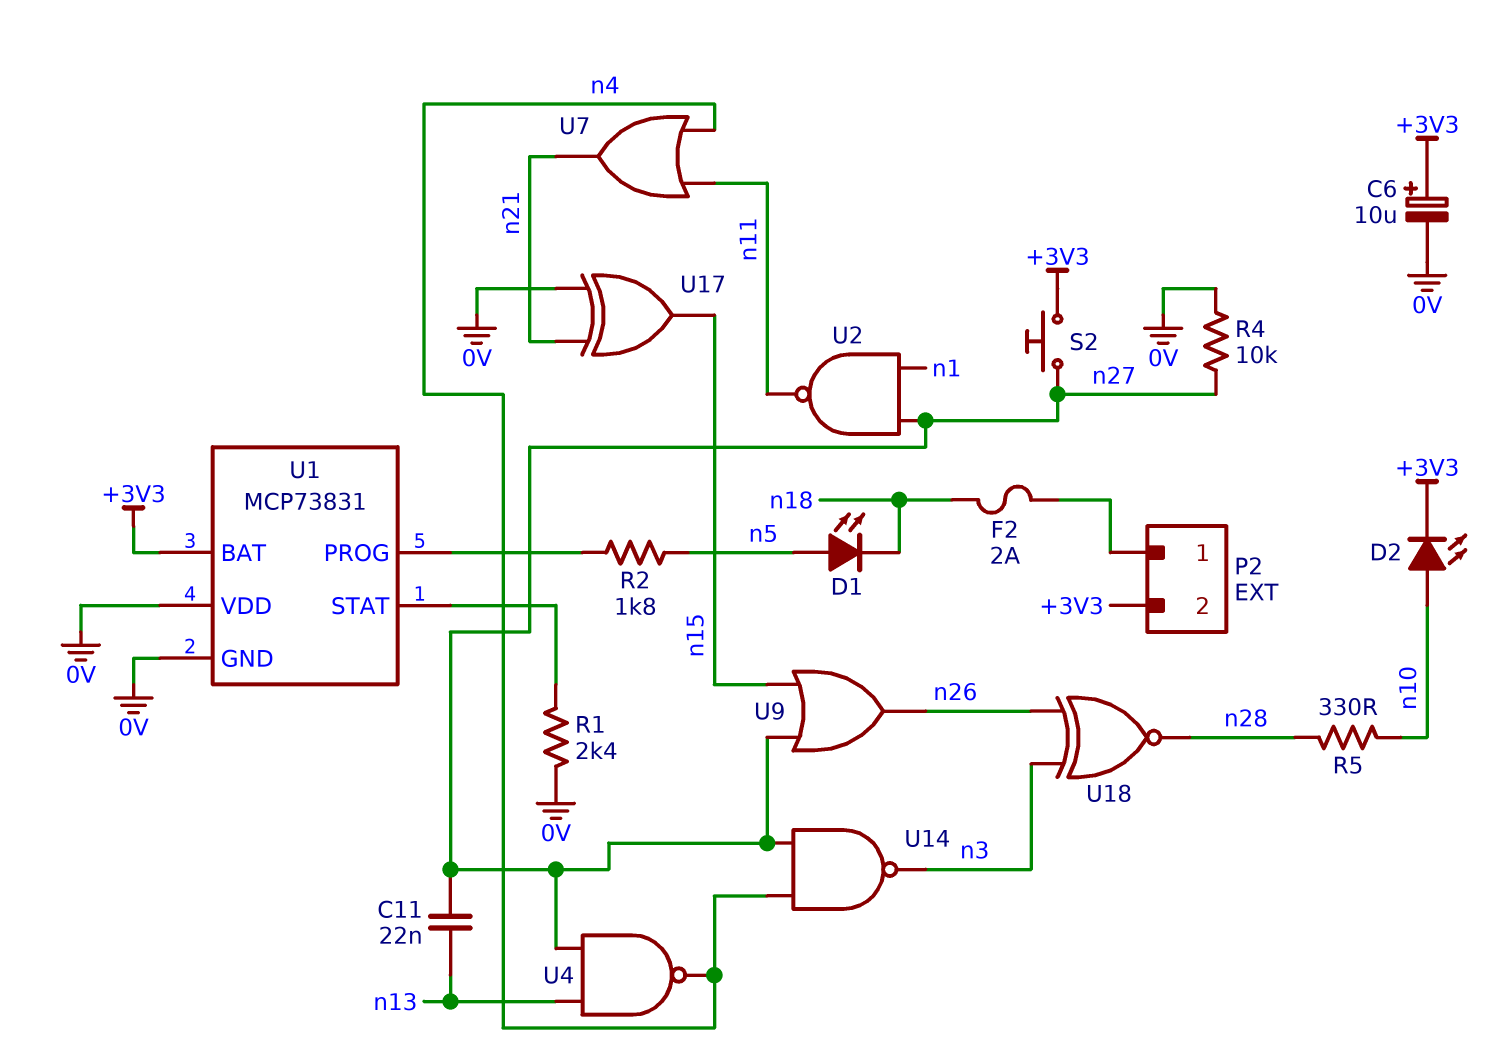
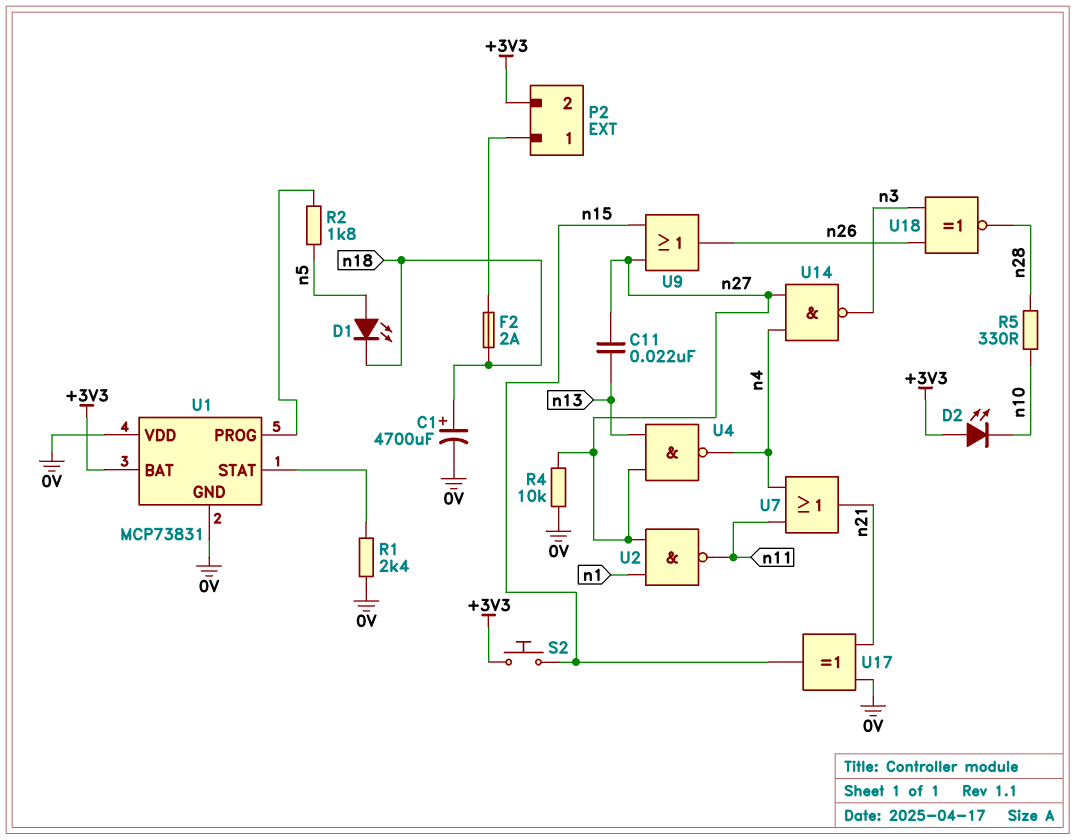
C1: none -> 4700uF (plus n18, minus 0V)
C6: 10uF (plus +3V3, minus 0V) -> none
D2: LED (A n10, K +3V3) -> LED (A +3V3, K n10)
S2: button (+3V3, n27) -> button (+3V3, n15)

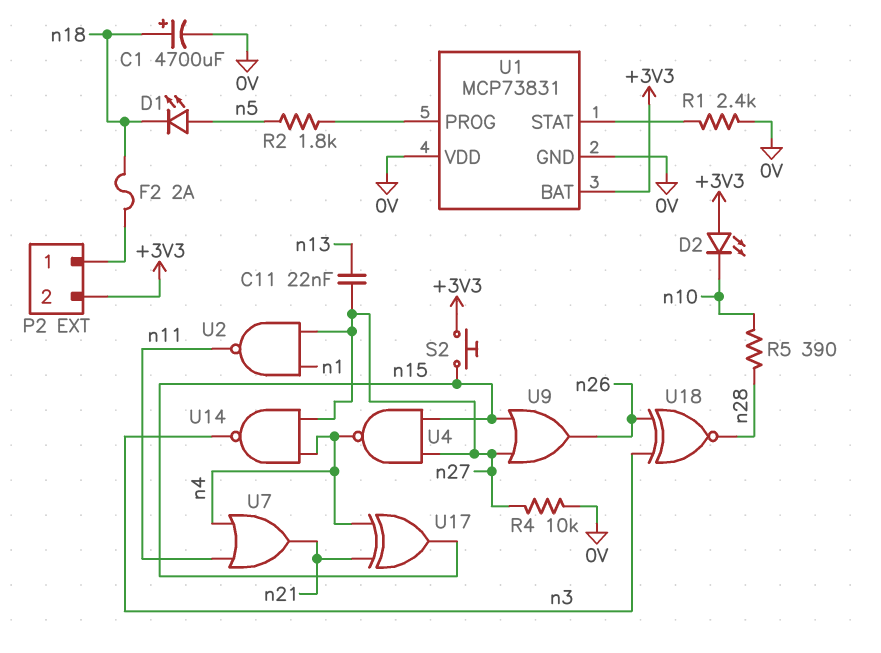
R5: 330 (n10, n28) -> 390 (n10, n28)
U4: NAND (in n13, in n27, out n4) -> NAND (in n15, in n27, out n4)
U17: XOR (in 0V, in n21, out n15) -> XOR (in n4, in n21, out n15)

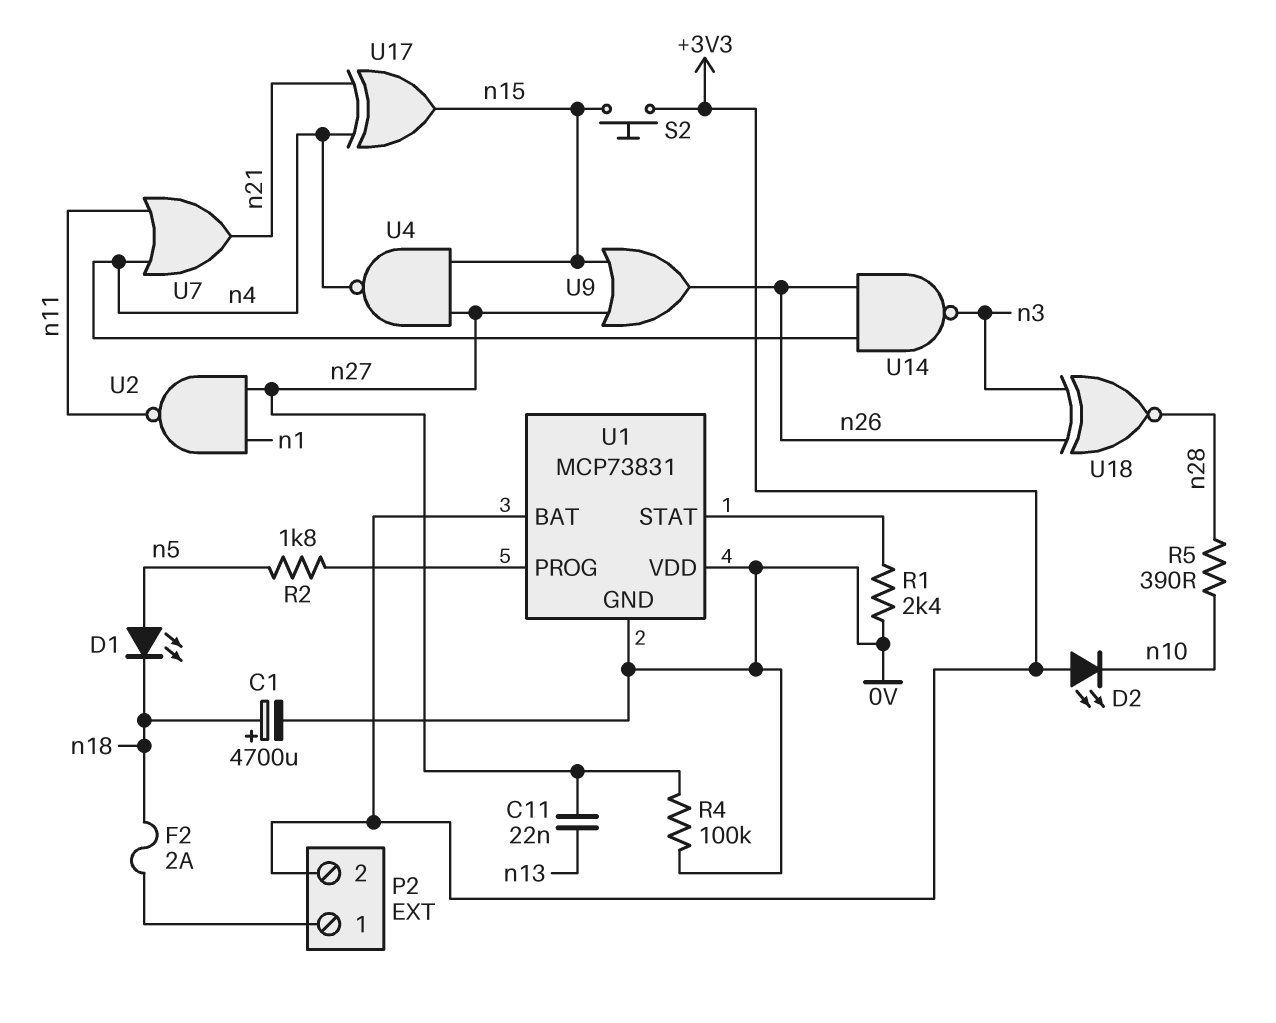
R4: 10k (0V, n27) -> 100k (0V, n27)
U14: NAND (in n4, in n27, out n3) -> NAND (in n4, in n26, out n3)

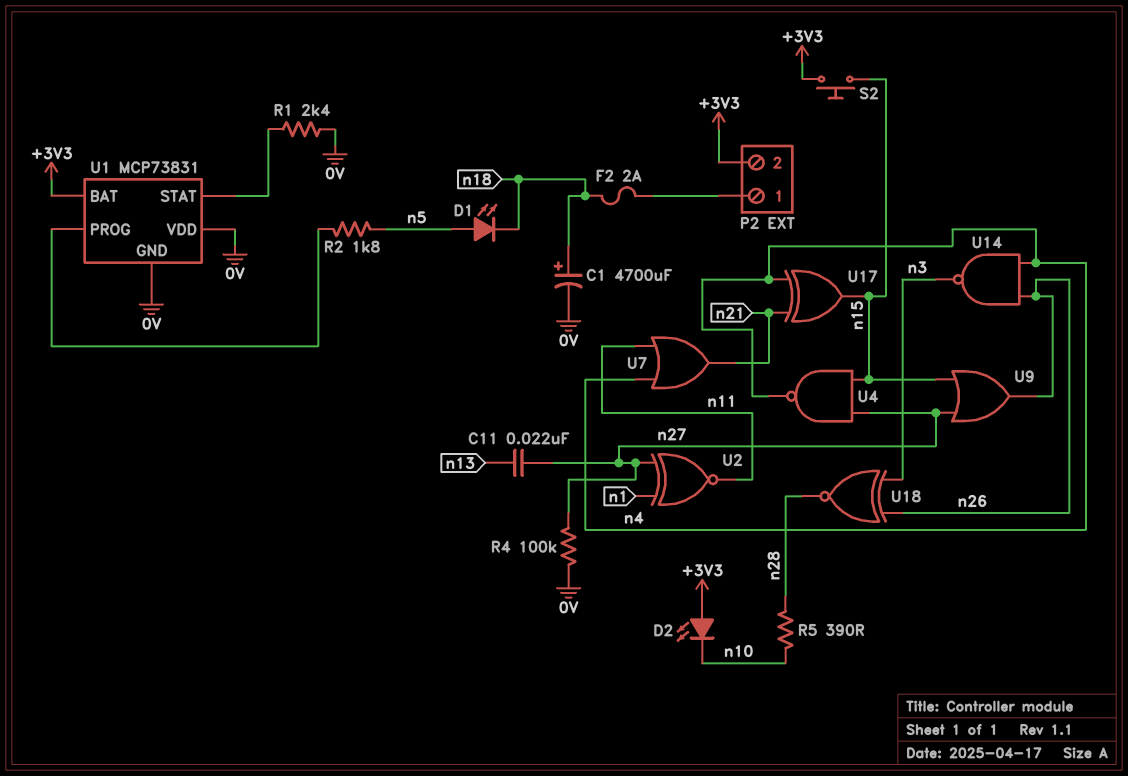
U2: NAND (in n1, in n27, out n11) -> XNOR (in n1, in n27, out n11)

